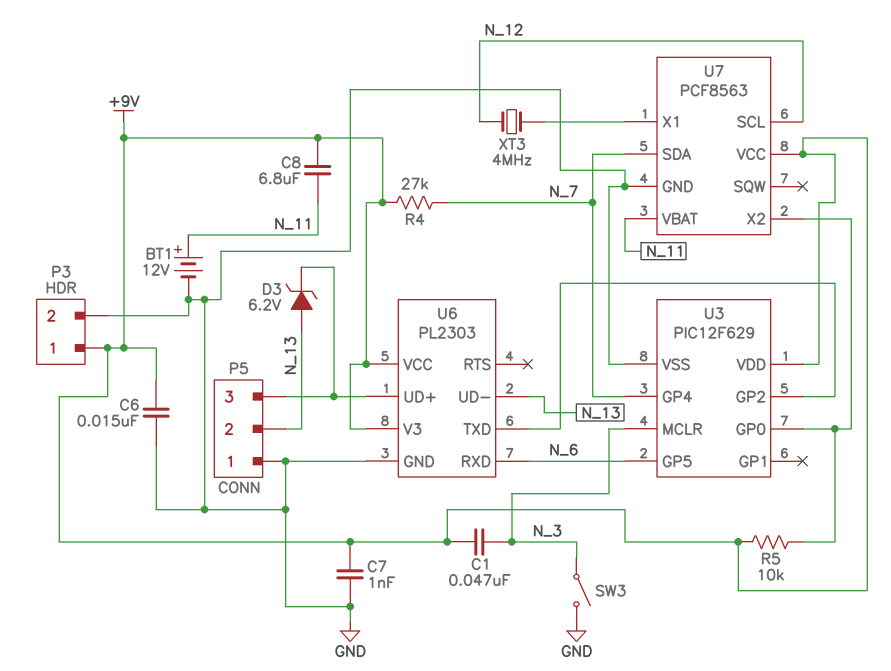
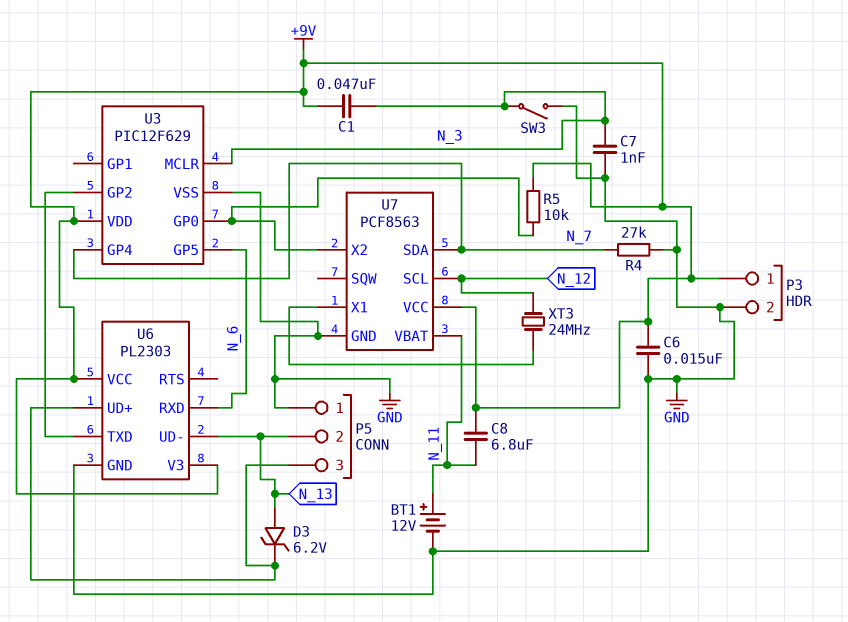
C7: 1nF (+9V, GND) -> 1nF (GND, N_3)
R4: 27k (+9V, N_7) -> 27k (GND, N_7)
XT3: 4MHz (N_12, U7/X1) -> 24MHz (N_12, U7/X1)

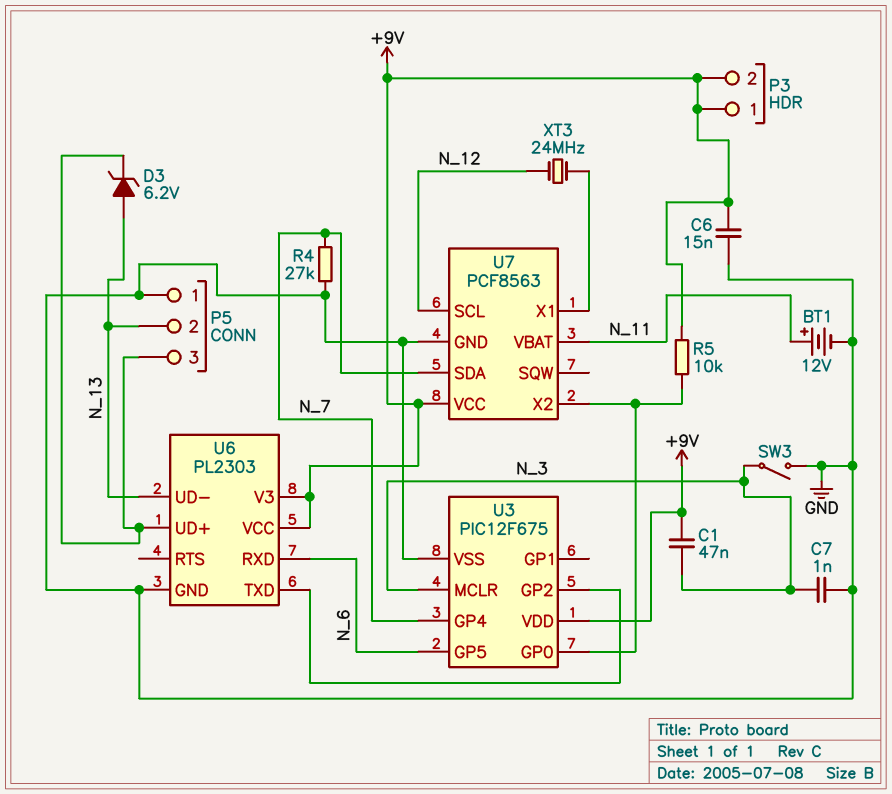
C8: 6.8uF (+9V, N_11) -> none
P3 pin 2: GND -> +9V
U3: PIC12F629 -> PIC12F675

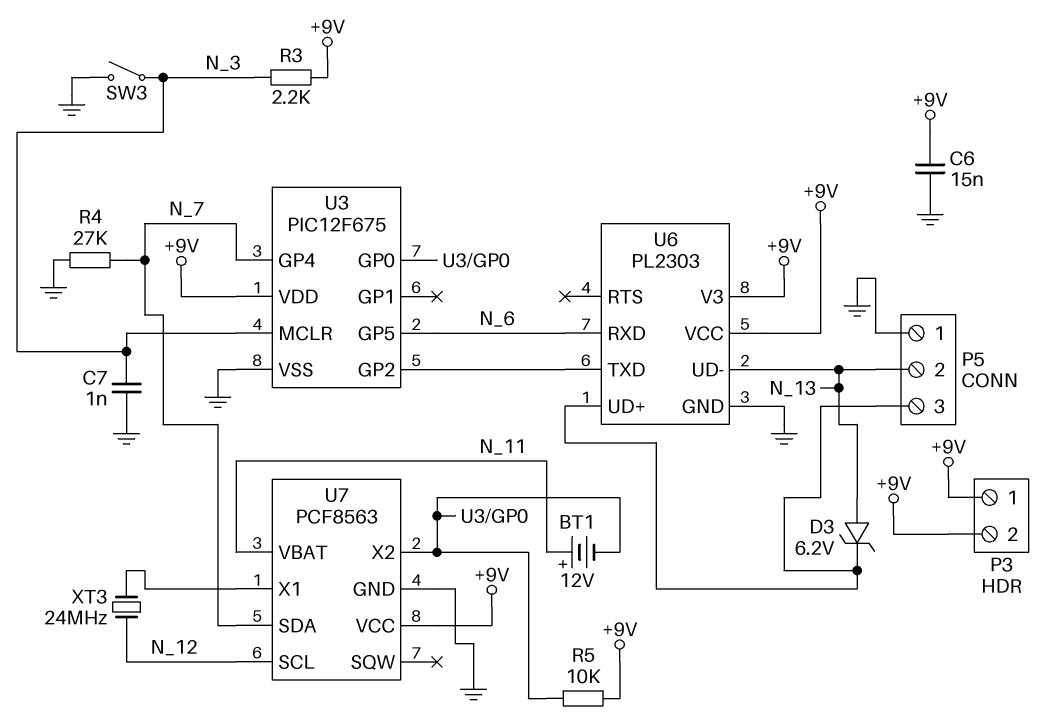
BT1: 12V (plus N_11, minus GND) -> 12V (plus N_11, minus U3/GP0)
C1: 47nF (+9V, N_3) -> none
R3: none -> 2.2k (+9V, N_3)

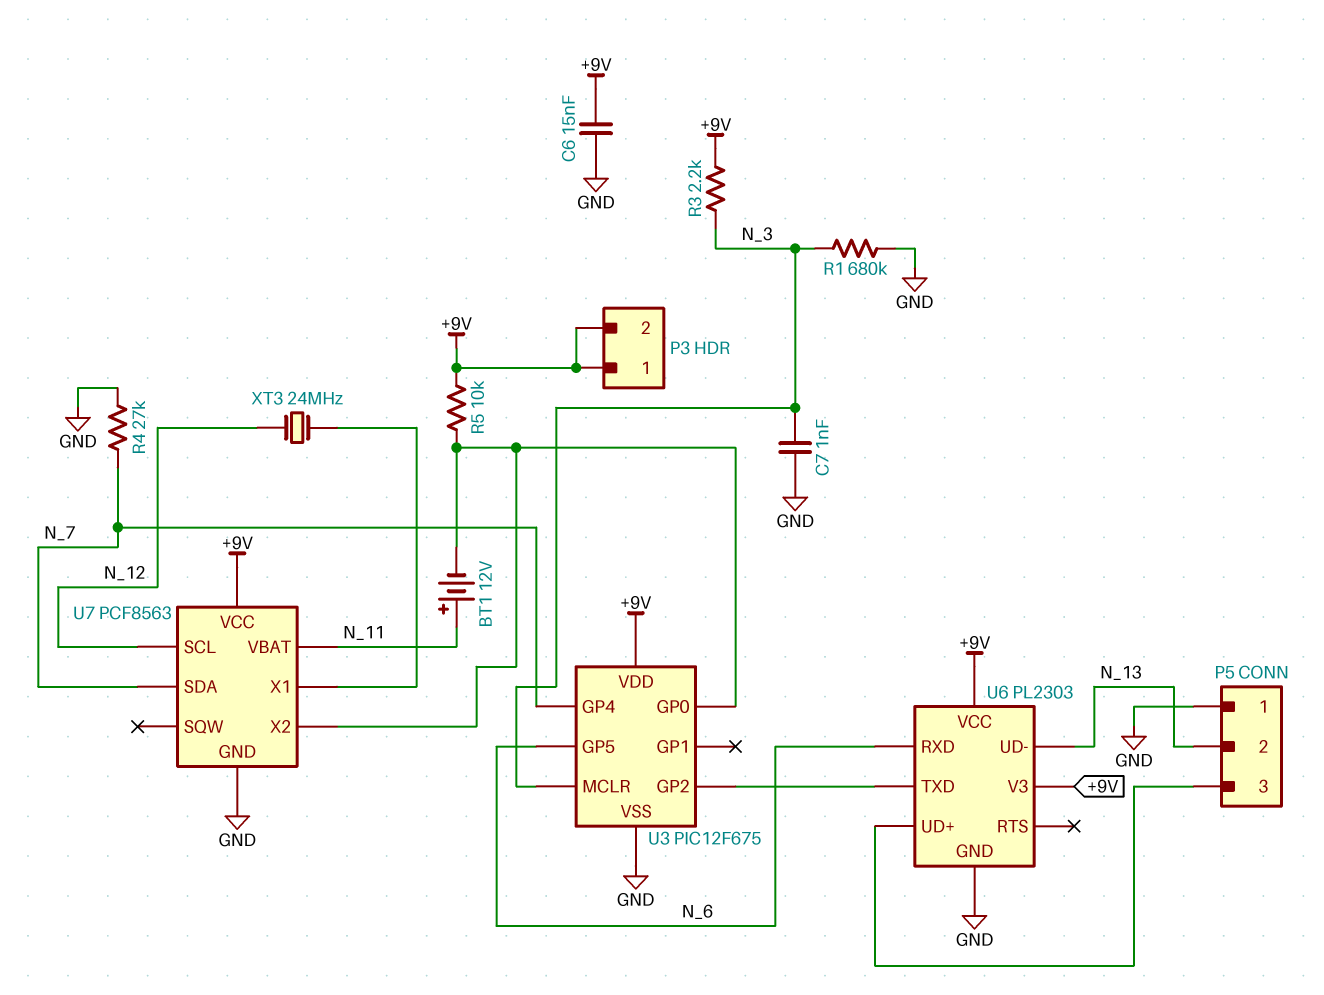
D3: zener 6.2V (A N_13, K P5/3) -> none
R1: none -> 680k (GND, N_3)
SW3: switch (GND, N_3) -> none

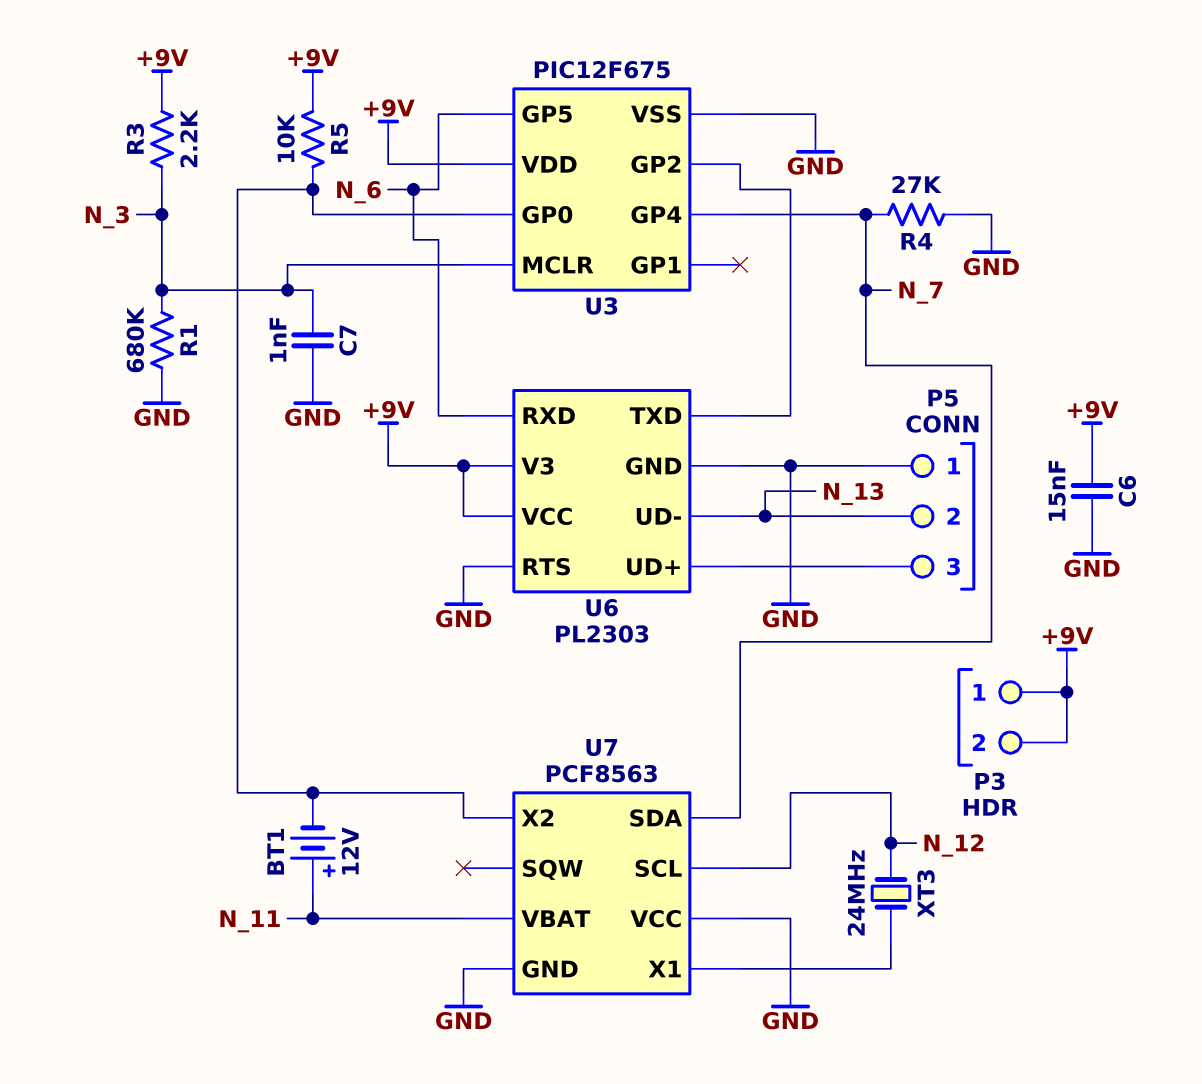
U6 pin RTS: none -> GND
U7 pin VCC: +9V -> GND

